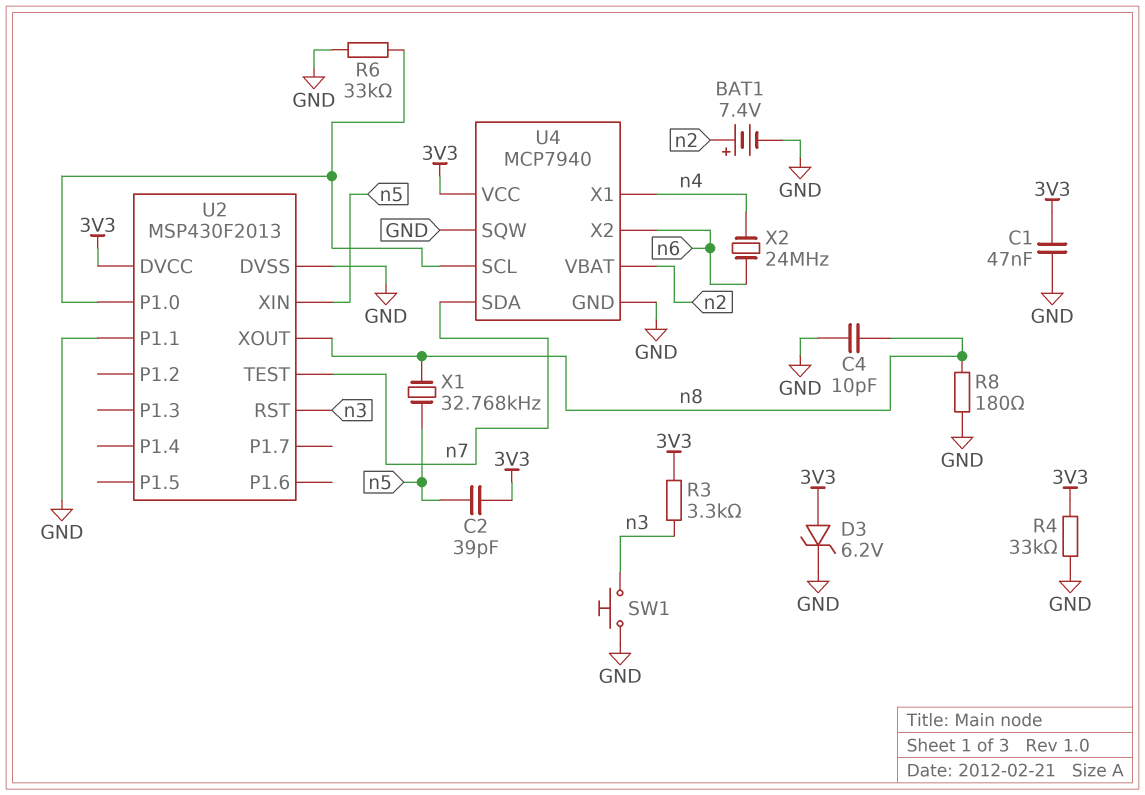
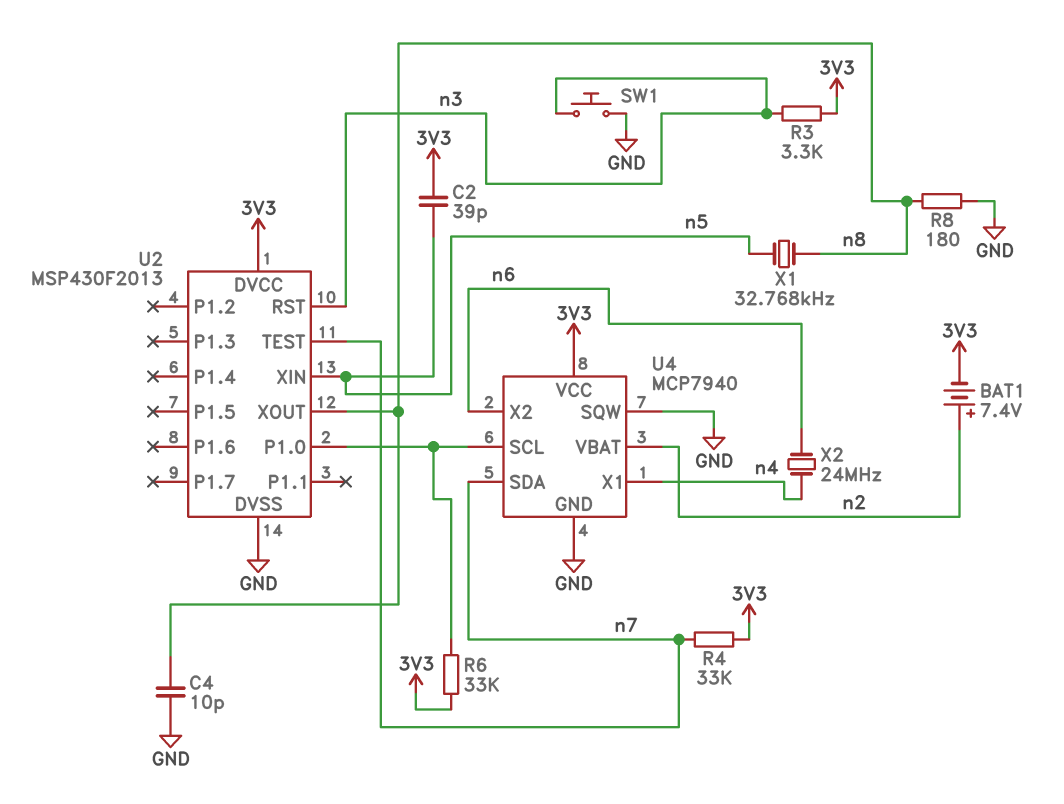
BAT1: 7.4V (plus n2, minus GND) -> 7.4V (plus n2, minus 3V3)
C1: 47nF (3V3, GND) -> none
D3: zener 6.2V (A 3V3, K GND) -> none
R4: 33k (3V3, GND) -> 33k (3V3, n7)
R6: 33k (GND, U2/P1.0) -> 33k (3V3, U2/P1.0)
U2 pin P1.1: GND -> none

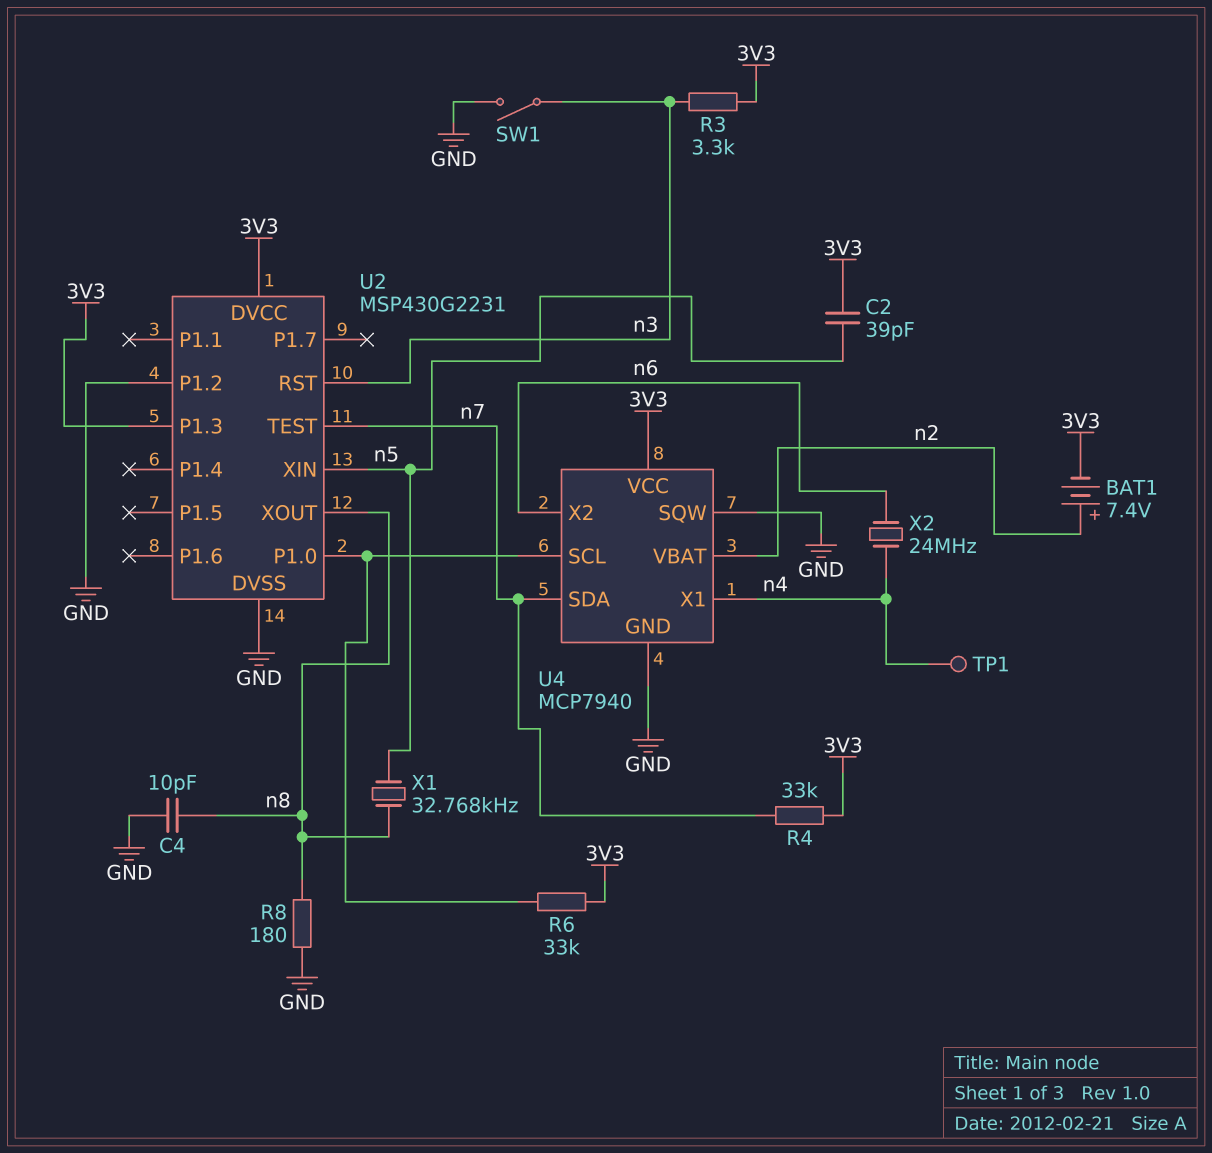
SW1: button (GND, n3) -> switch (GND, n3)
TP1: none -> test point (n4)
U2: MSP430F2013 -> MSP430G2231
U2 pin P1.2: none -> GND
U2 pin P1.3: none -> 3V3

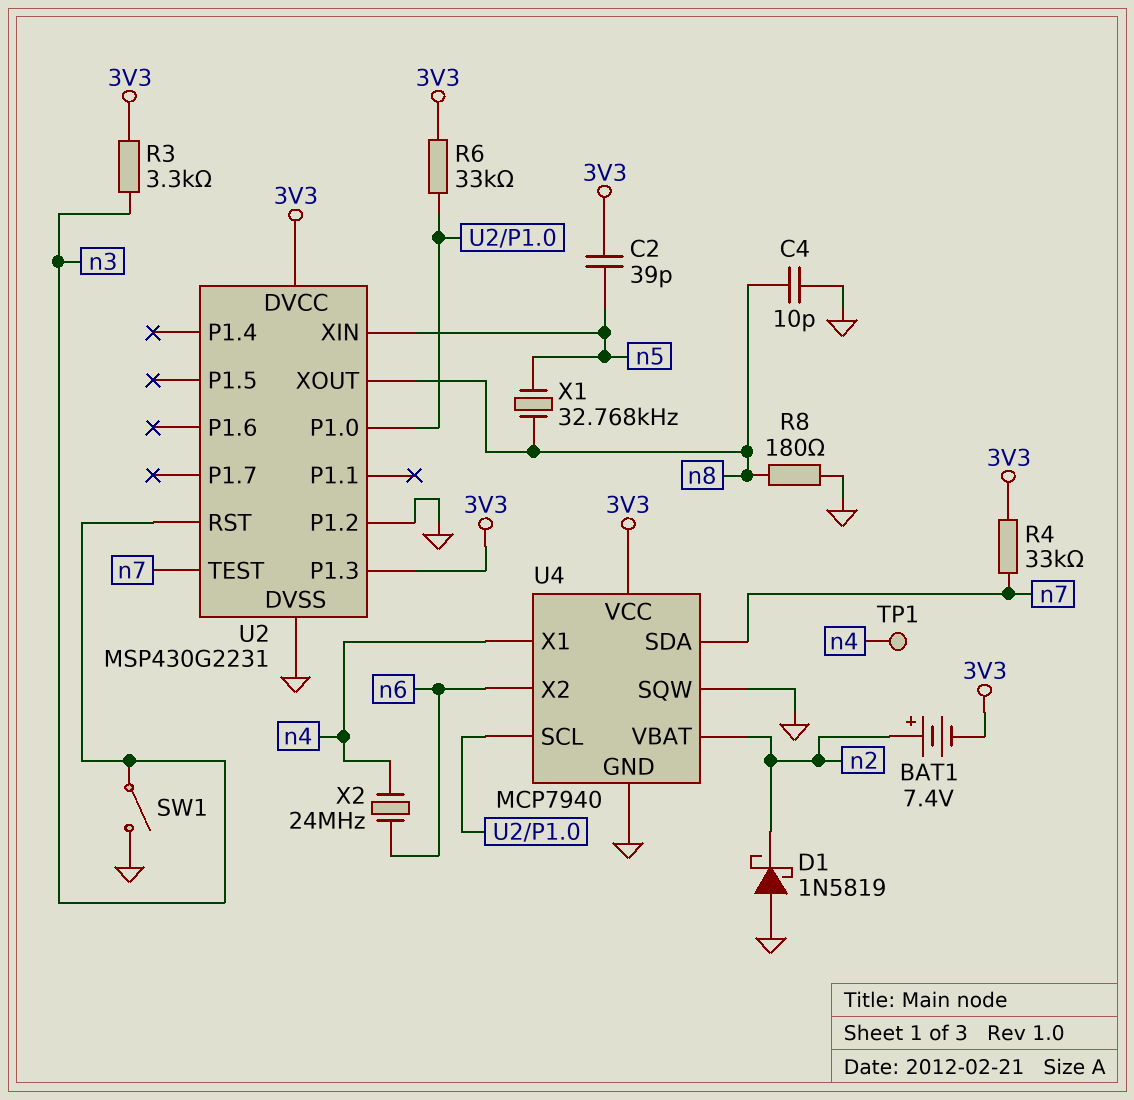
D1: none -> schottky 1N5819 (A GND, K n2)

